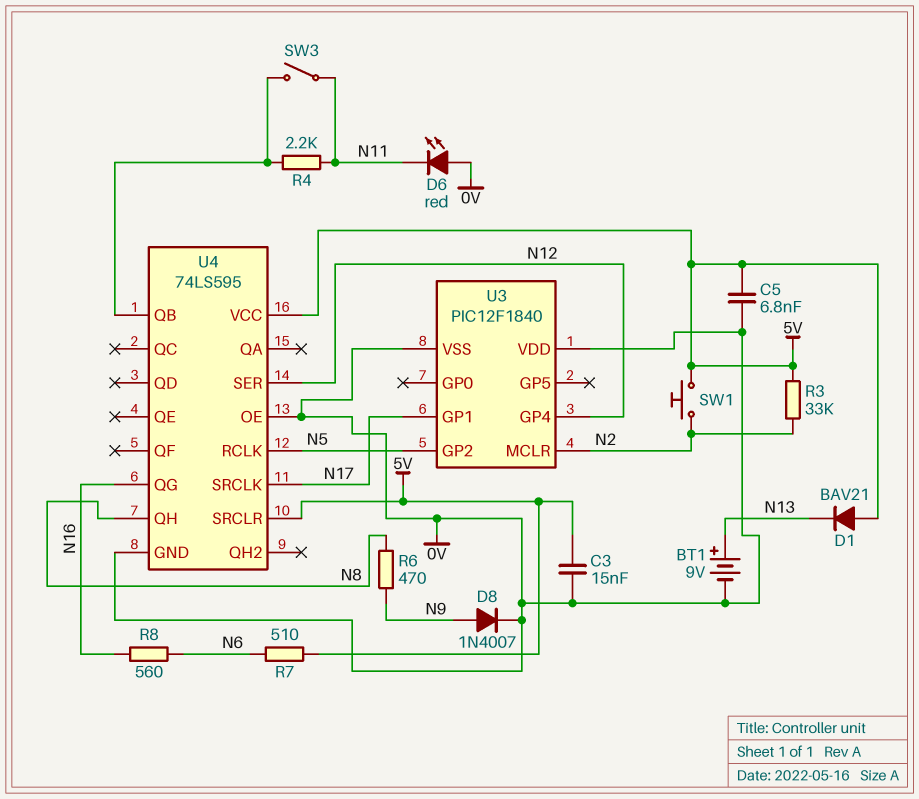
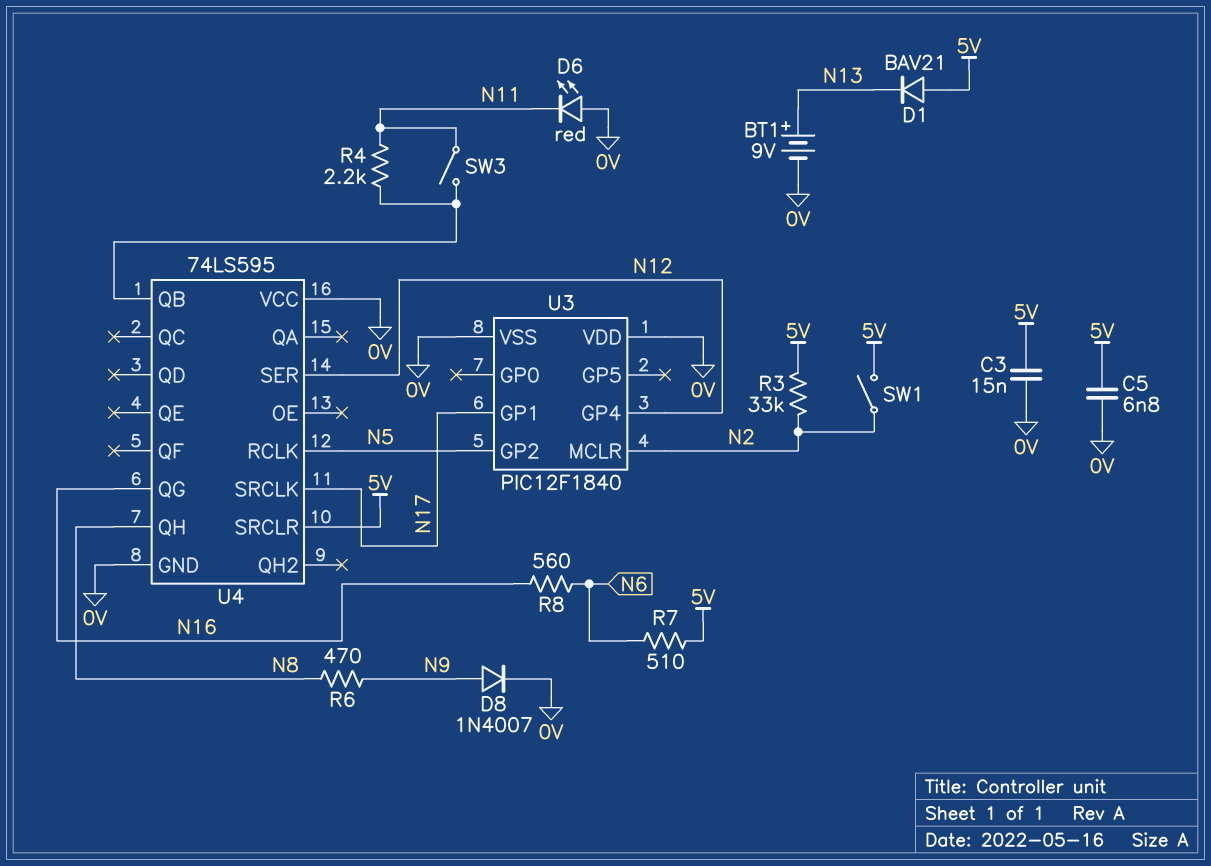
SW1: button (5V, N2) -> switch (5V, N2)
U4 pin OE: 0V -> none
U4 pin VCC: 5V -> 0V

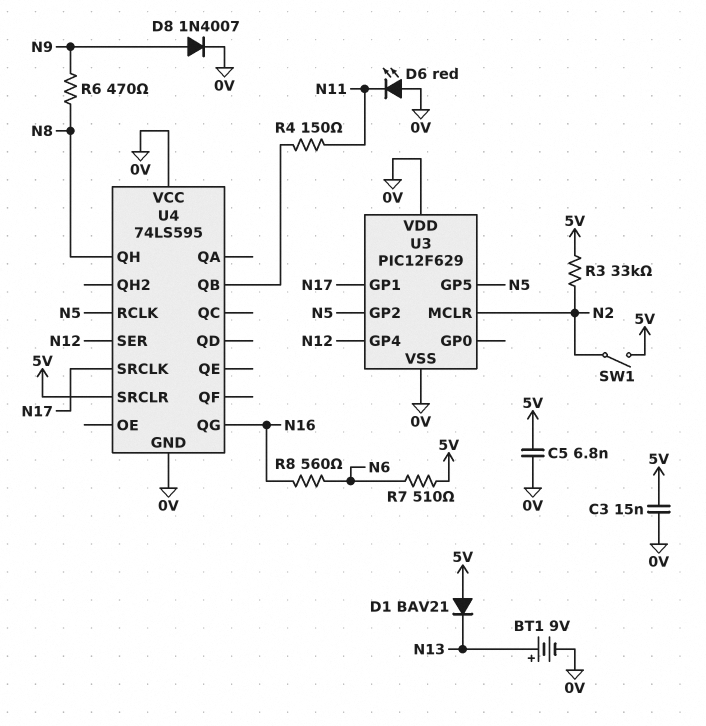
R4: 2.2k (N11, U4/QB) -> 150 (N11, U4/QB)
SW3: switch (N11, U4/QB) -> none
U3: PIC12F1840 -> PIC12F629
U3 pin GP5: none -> N5

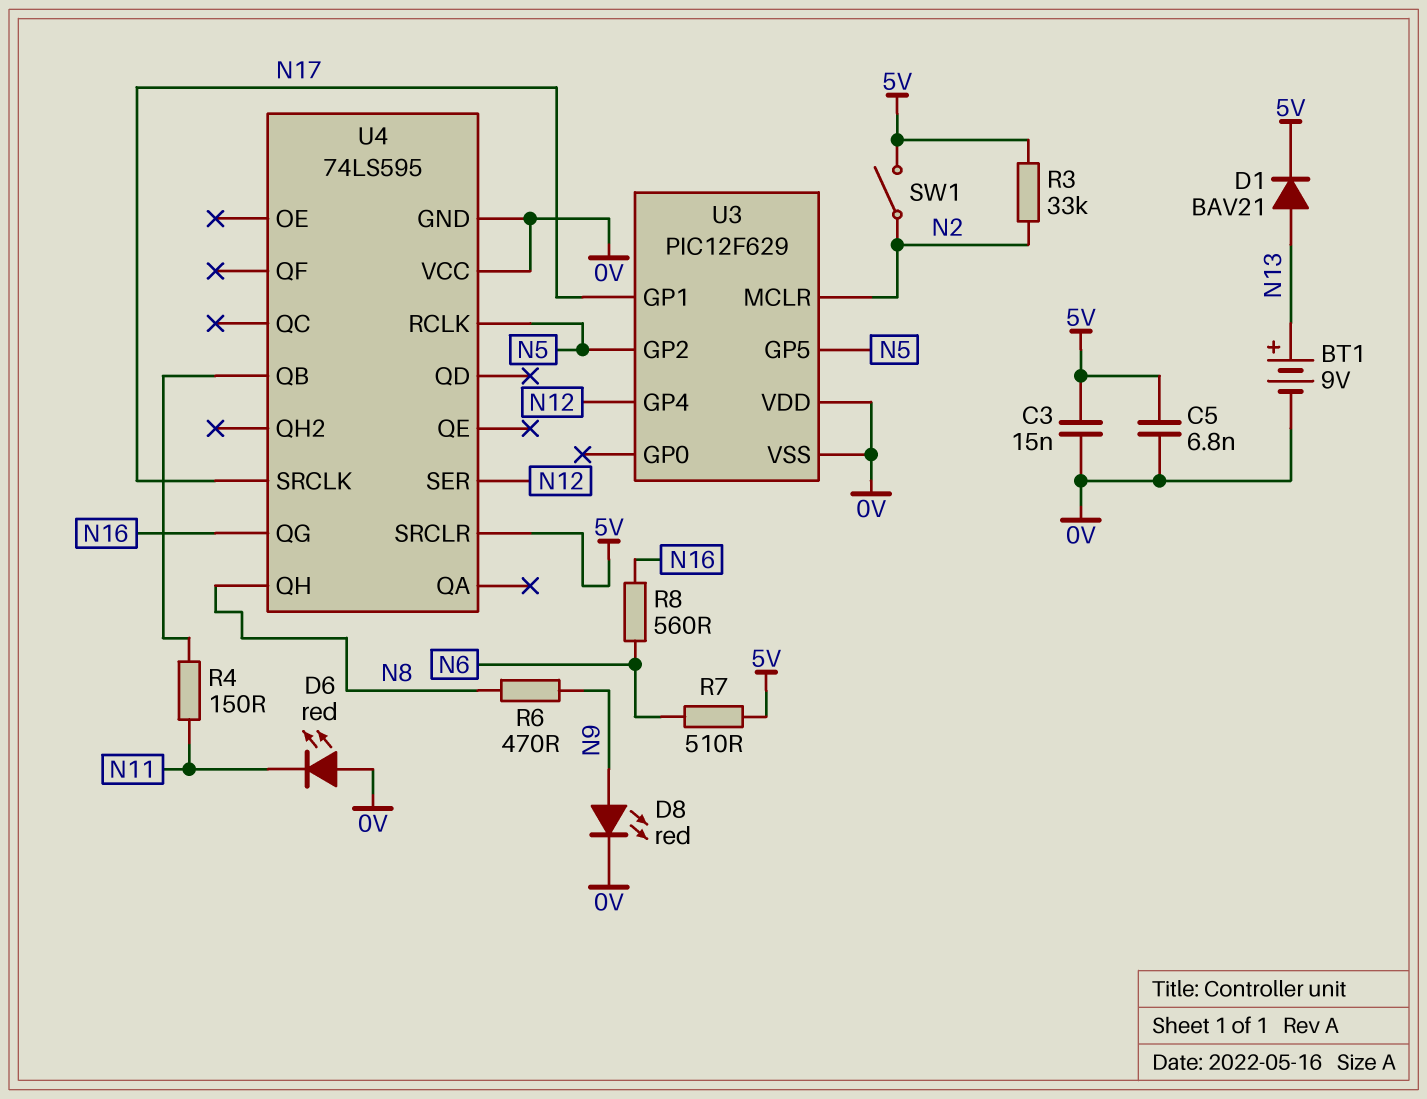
D1: diode BAV21 (A 5V, K N13) -> diode BAV21 (A N13, K 5V)
D8: diode 1N4007 (A N9, K 0V) -> LED red (A N9, K 0V)

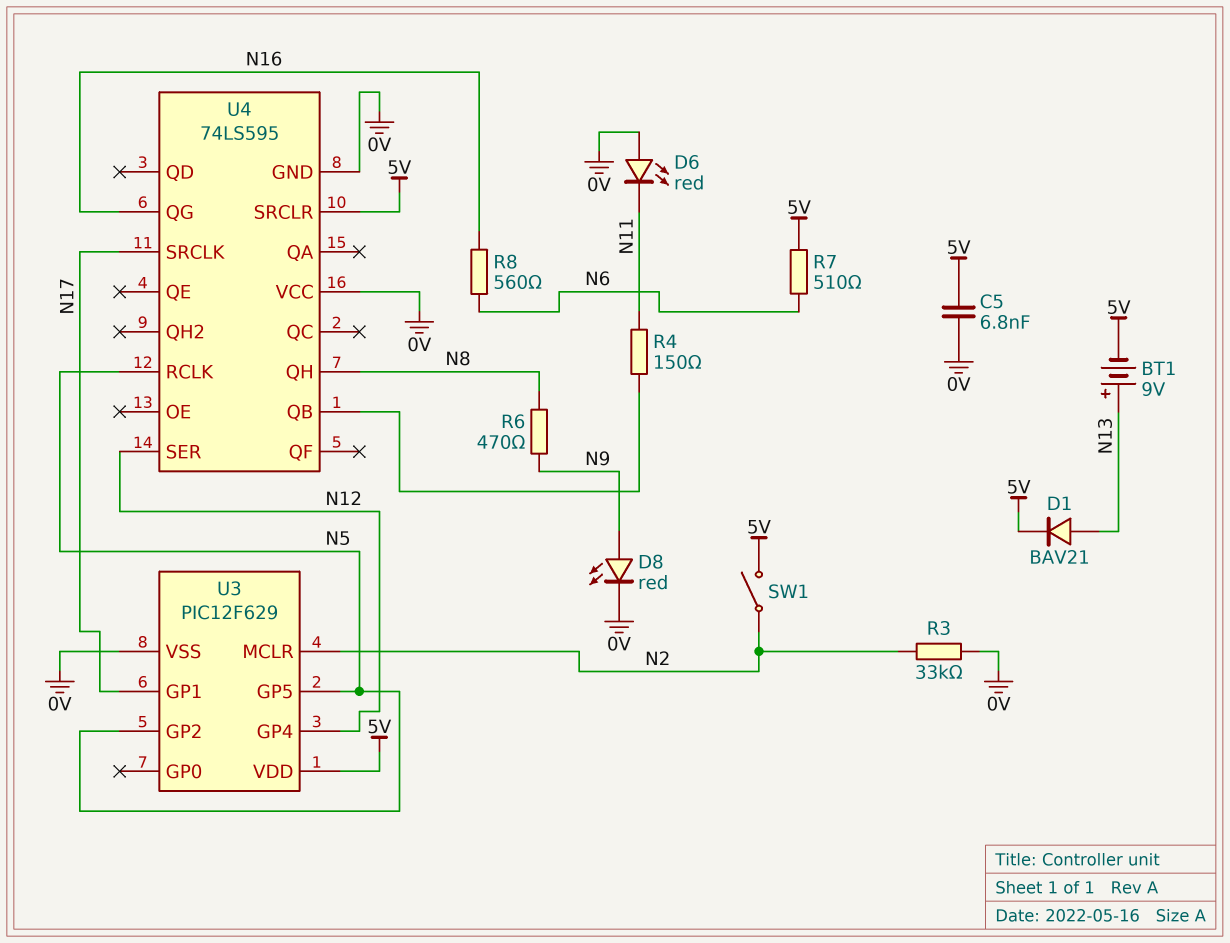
BT1: 9V (plus N13, minus 0V) -> 9V (plus N13, minus 5V)
C3: 15nF (0V, 5V) -> none
R3: 33k (5V, N2) -> 33k (0V, N2)
U3 pin VDD: 0V -> 5V

